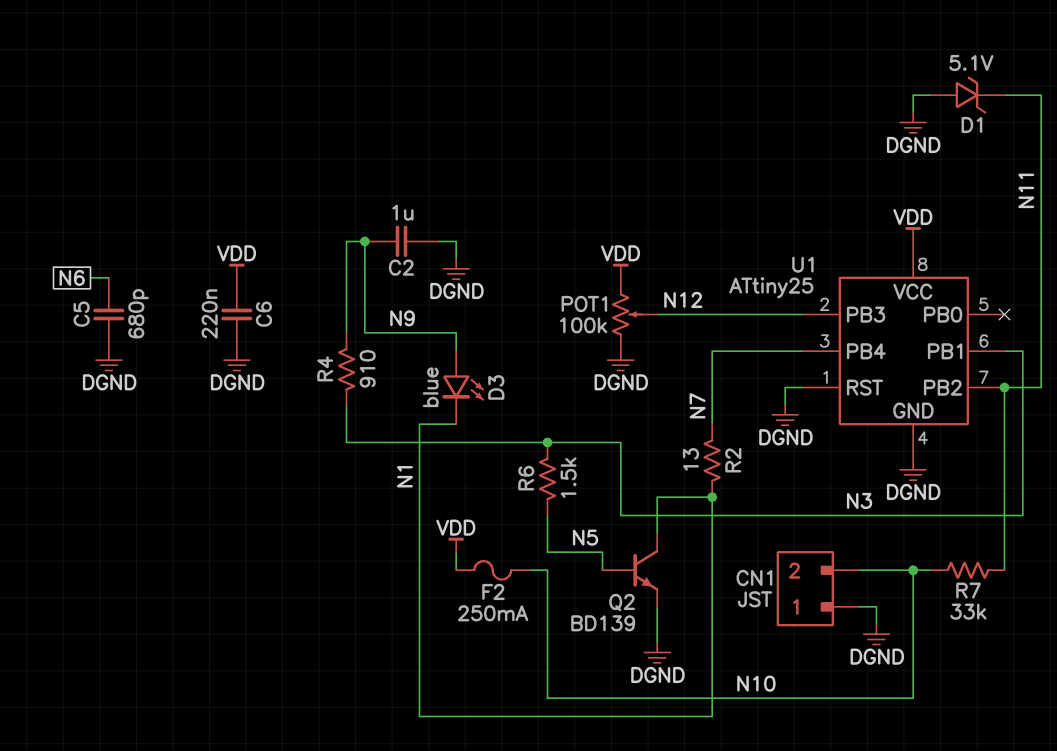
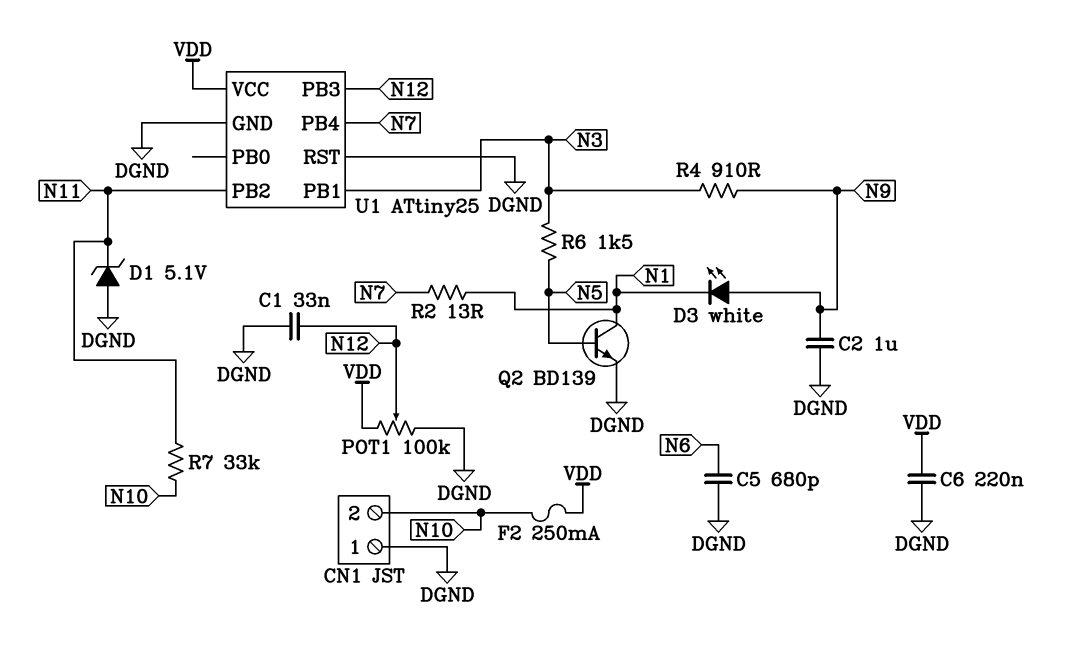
C1: none -> 33nF (DGND, N12)
D3: LED blue (A N9, K N1) -> LED white (A N9, K N1)

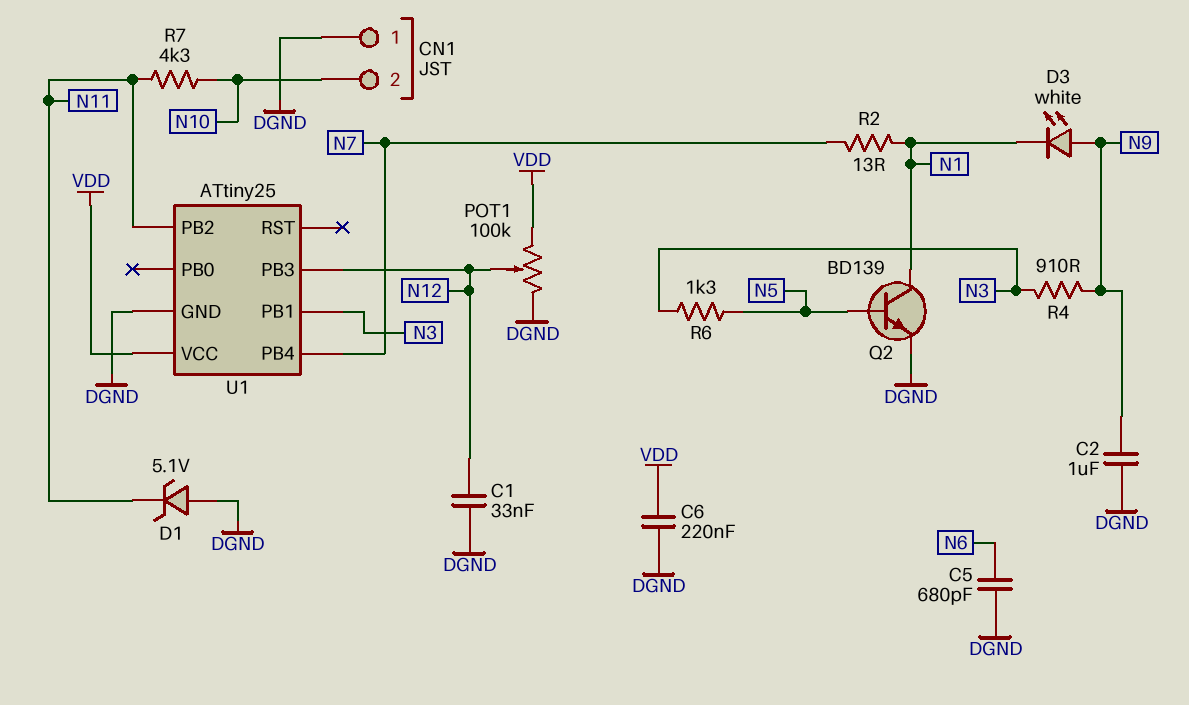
F2: 250mA (N10, VDD) -> none
R6: 1.5k (N3, N5) -> 1.3k (N3, N5)
R7: 33k (N10, N11) -> 4.3k (N10, N11)
U1 pin RST: DGND -> none

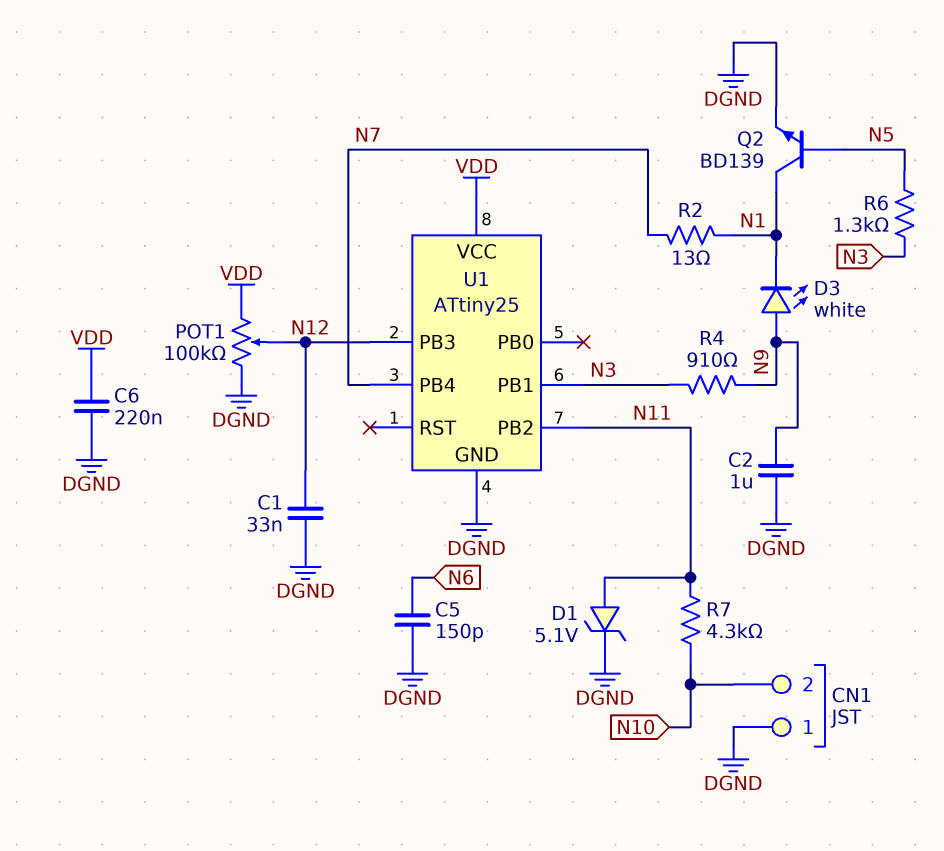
C5: 680pF (DGND, N6) -> 150pF (DGND, N6)
D1: zener 5.1V (A DGND, K N11) -> zener 5.1V (A N11, K DGND)

